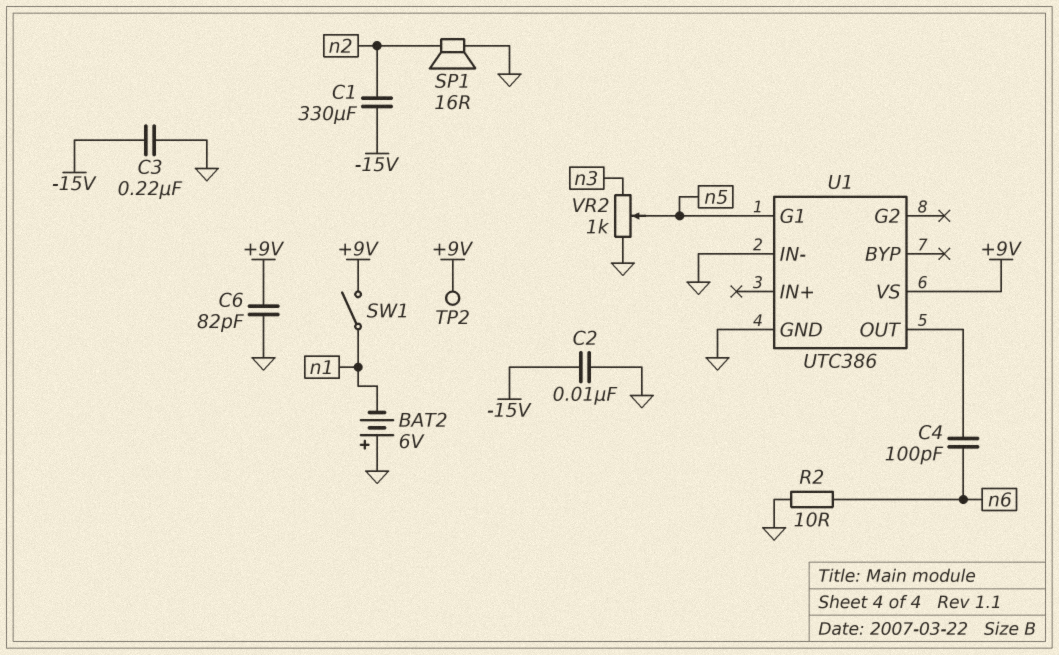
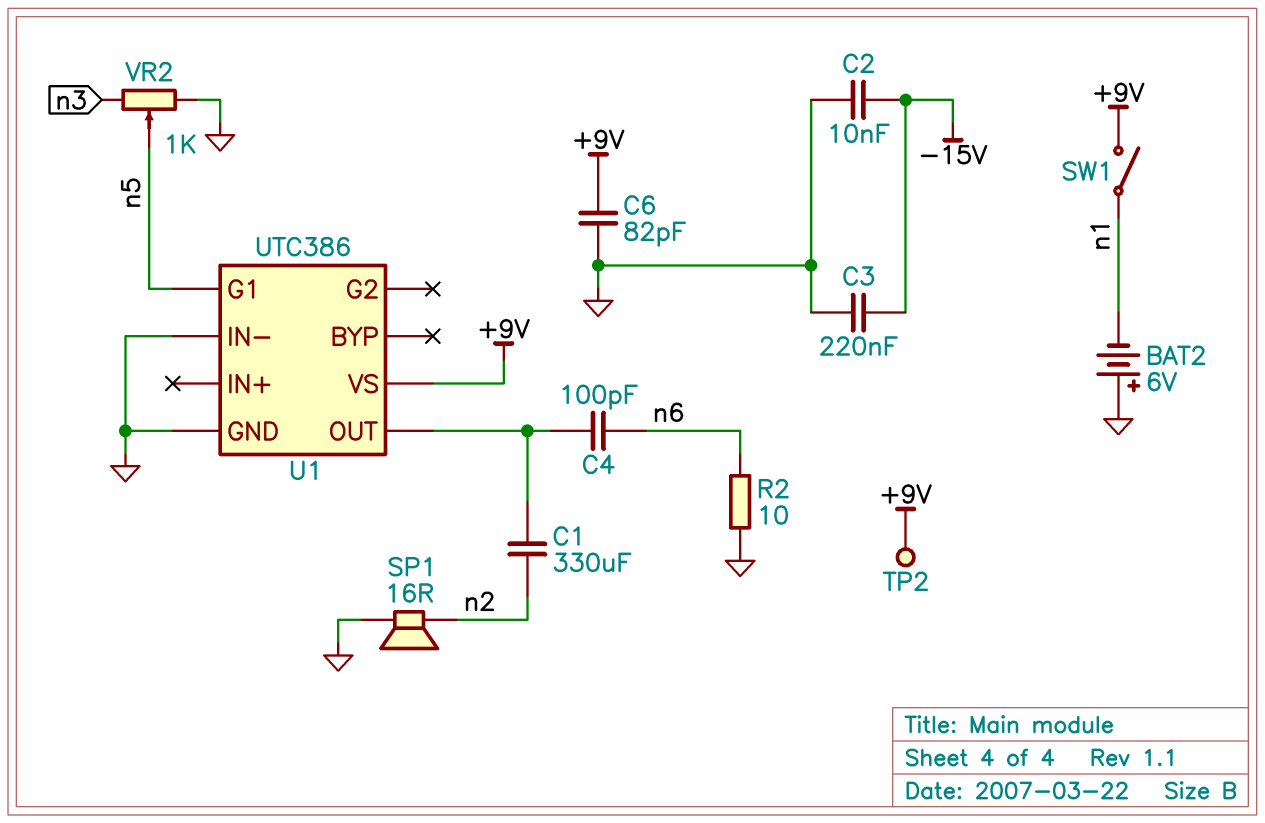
C1: 330uF (-15V, n2) -> 330uF (U1/OUT, n2)

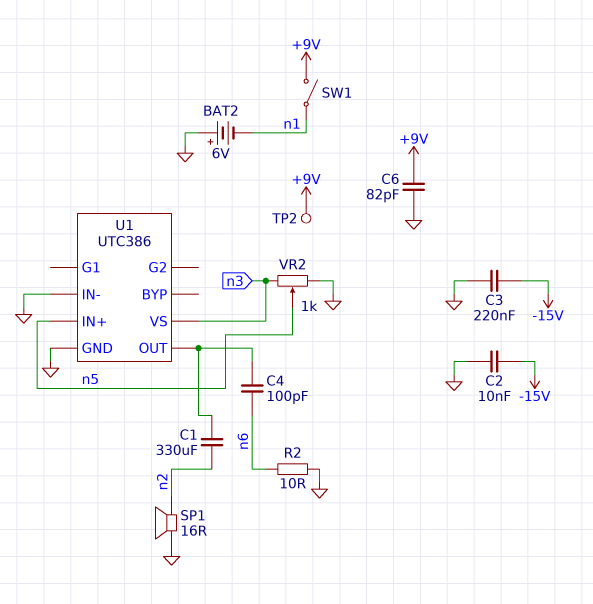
U1 pin G1: n5 -> none
U1 pin IN+: none -> n5
U1 pin VS: +9V -> n3

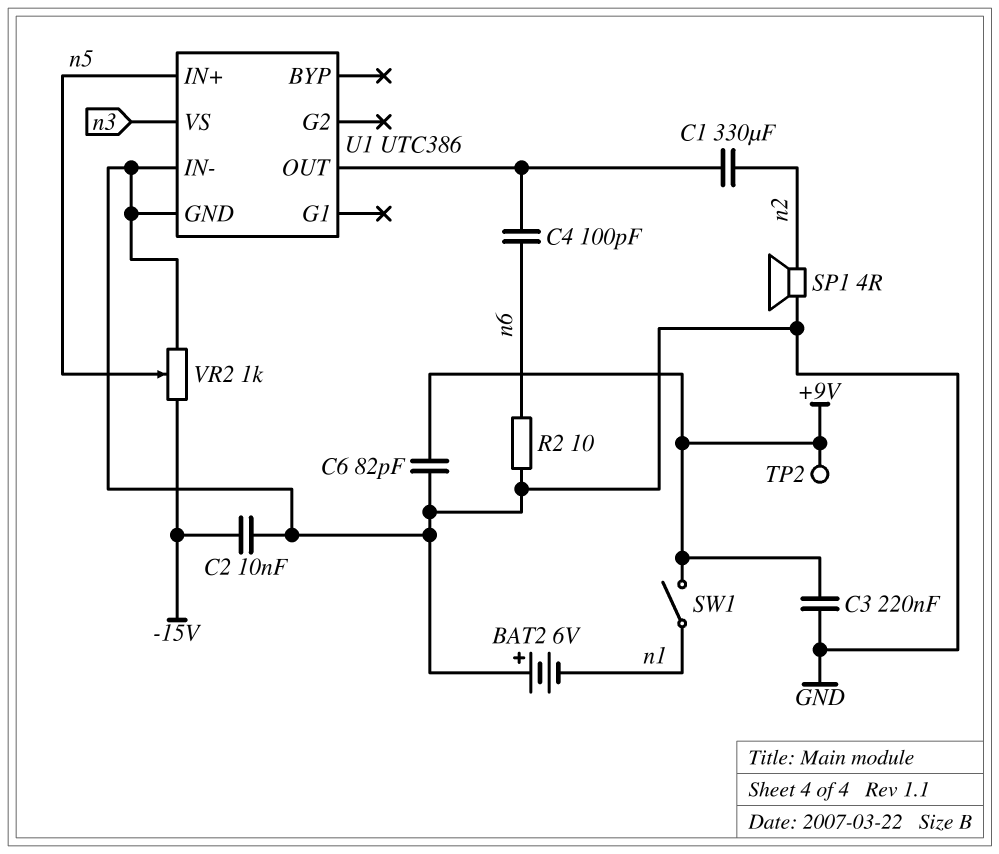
C3: 220nF (-15V, GND) -> 220nF (+9V, GND)
SP1: speaker 16R (GND, n2) -> speaker 4R (GND, n2)
VR2: 1k (GND, n3, wiper n5) -> 1k (-15V, GND, wiper n5)

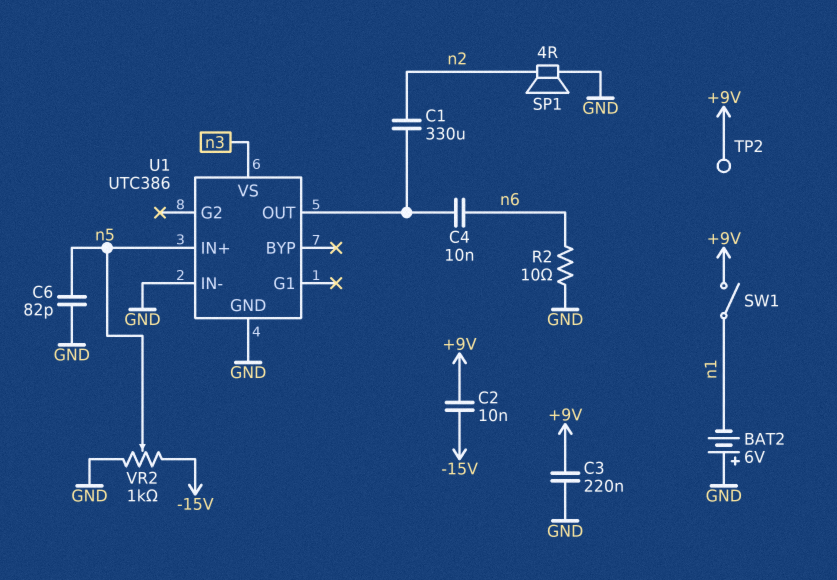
C2: 10nF (-15V, GND) -> 10nF (+9V, -15V)
C4: 100pF (U1/OUT, n6) -> 10nF (U1/OUT, n6)
C6: 82pF (+9V, GND) -> 82pF (GND, n5)

